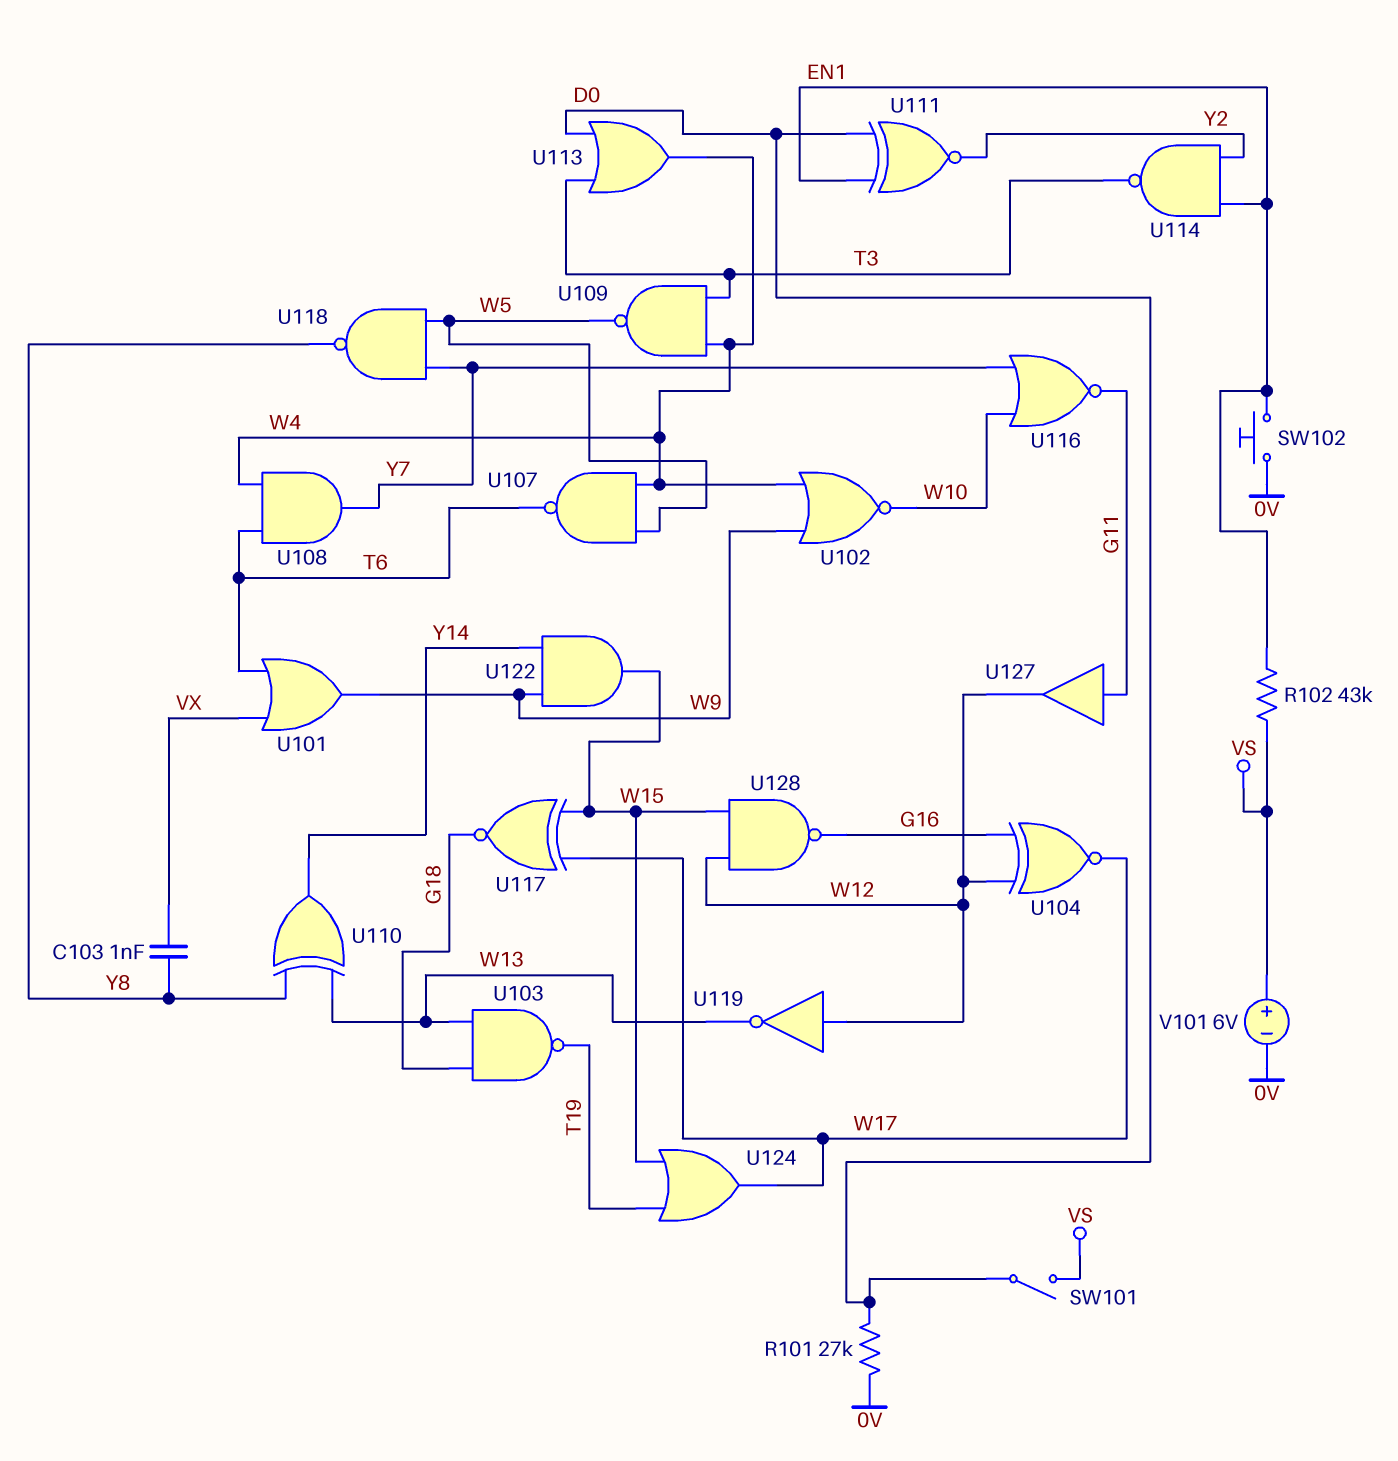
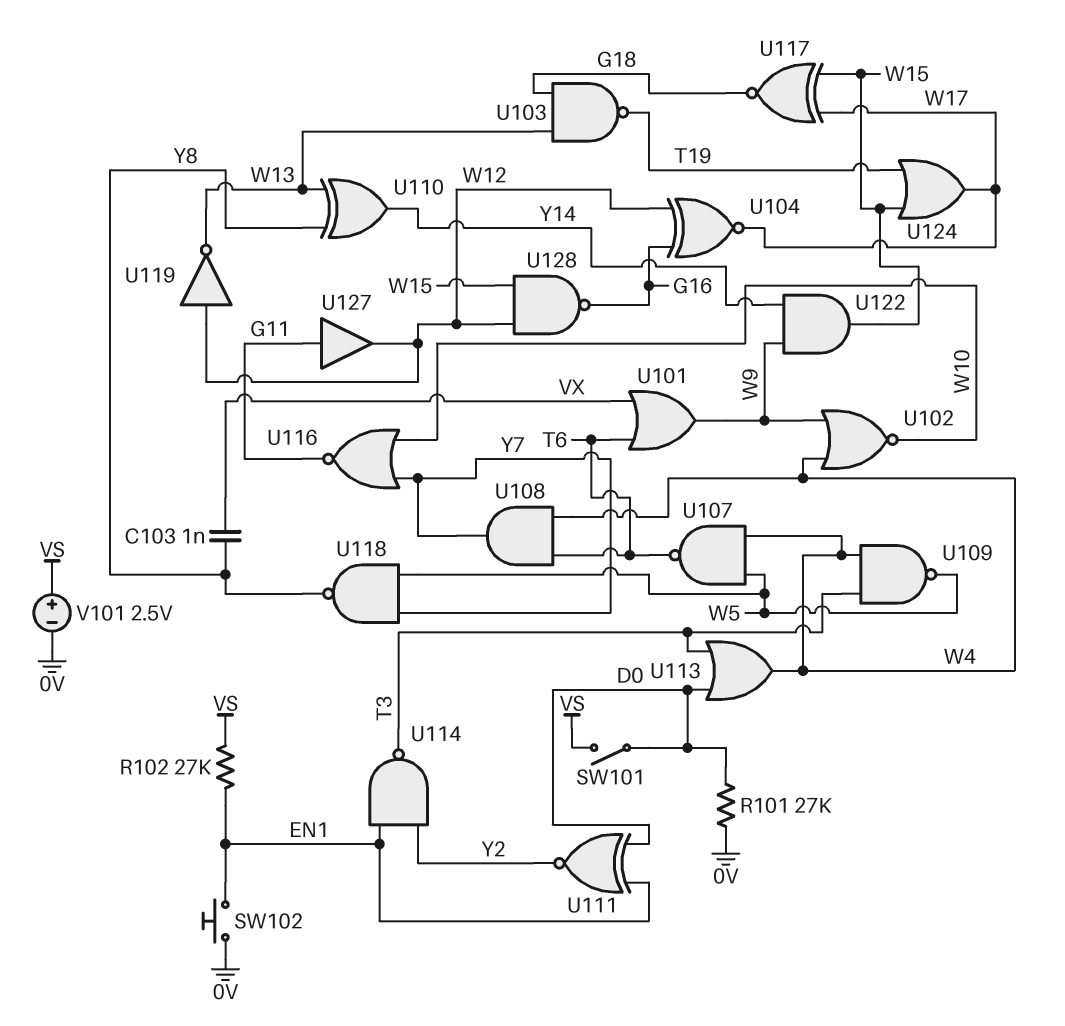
R102: 43k (EN1, VS) -> 27k (EN1, VS)
V101: 6V (plus VS, minus 0V) -> 2.5V (plus VS, minus 0V)

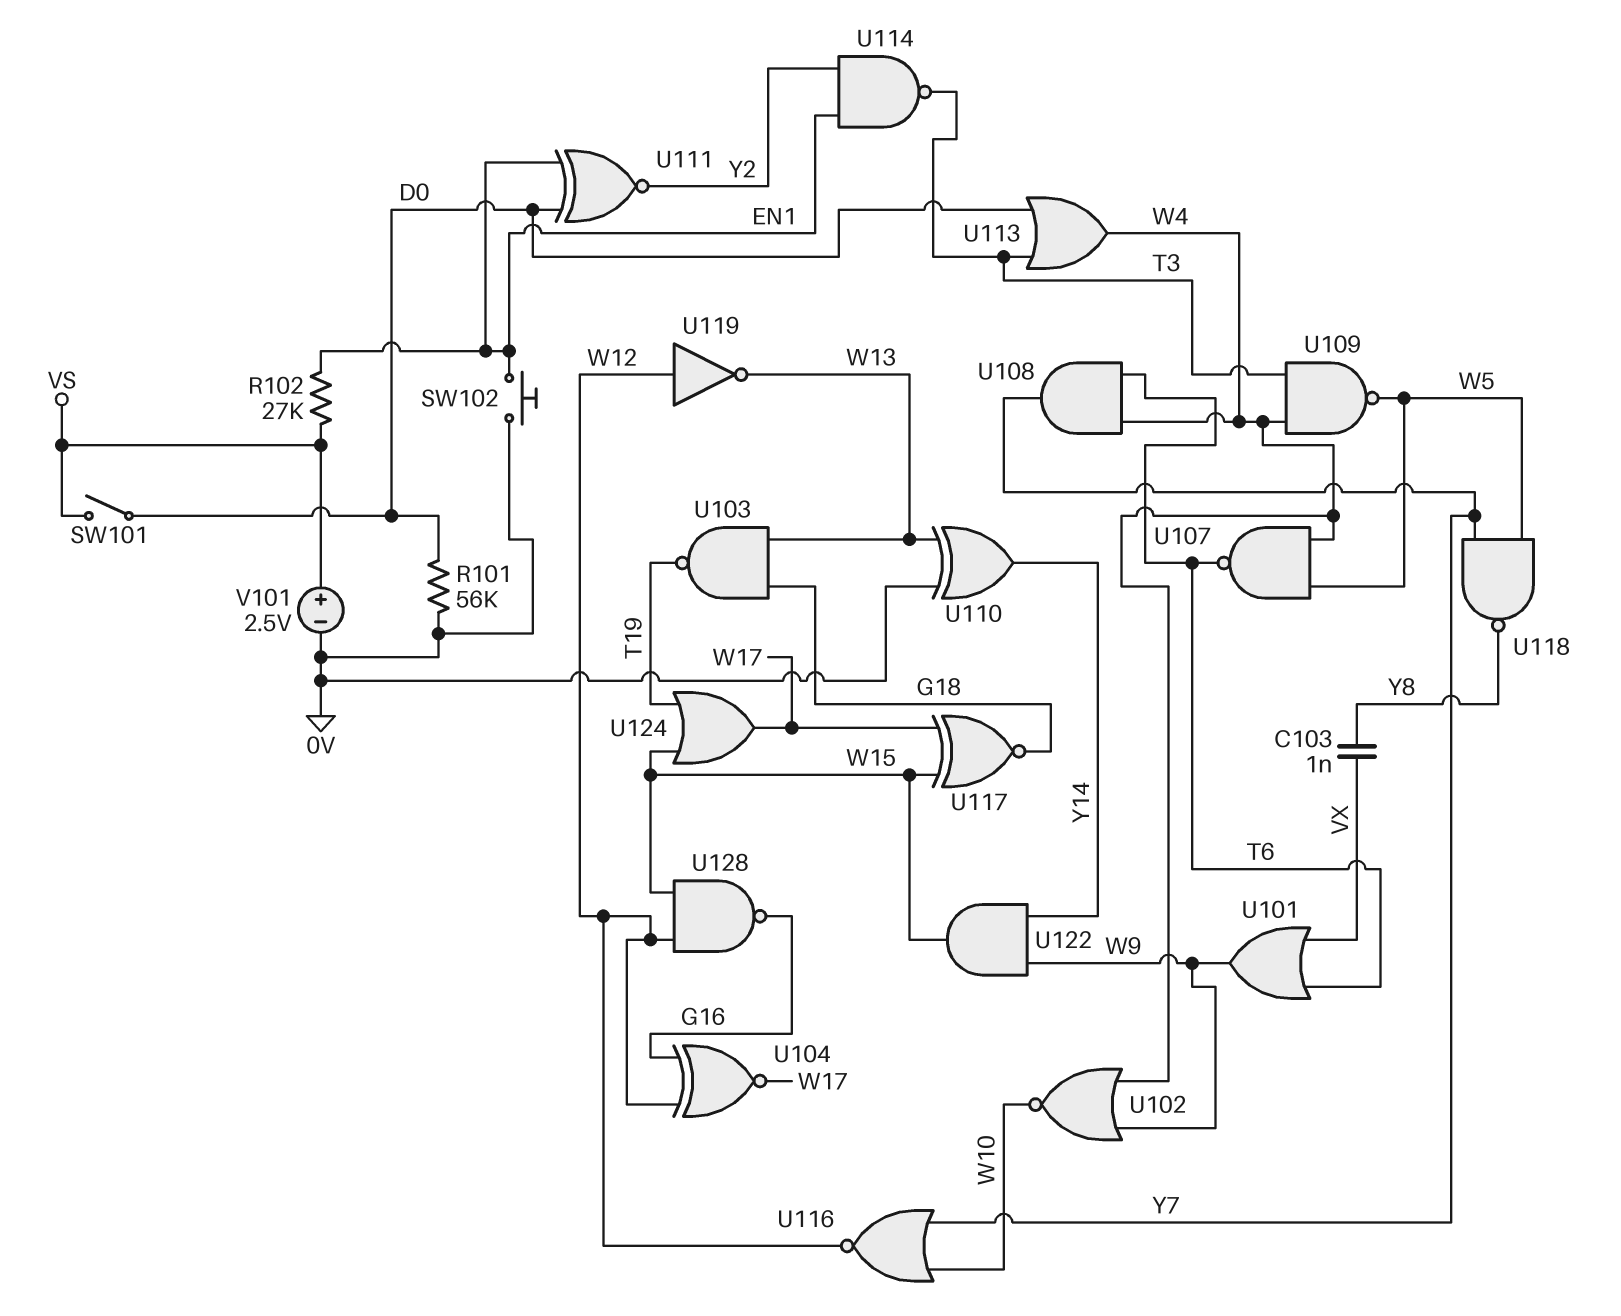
R101: 27k (0V, D0) -> 56k (0V, D0)
U110: XOR (in W13, in Y8, out Y14) -> XOR (in 0V, in W13, out Y14)
U116: NOR (in W10, in Y7, out G11) -> NOR (in W10, in Y7, out W12)
U127: buffer (in G11, out W12) -> none

